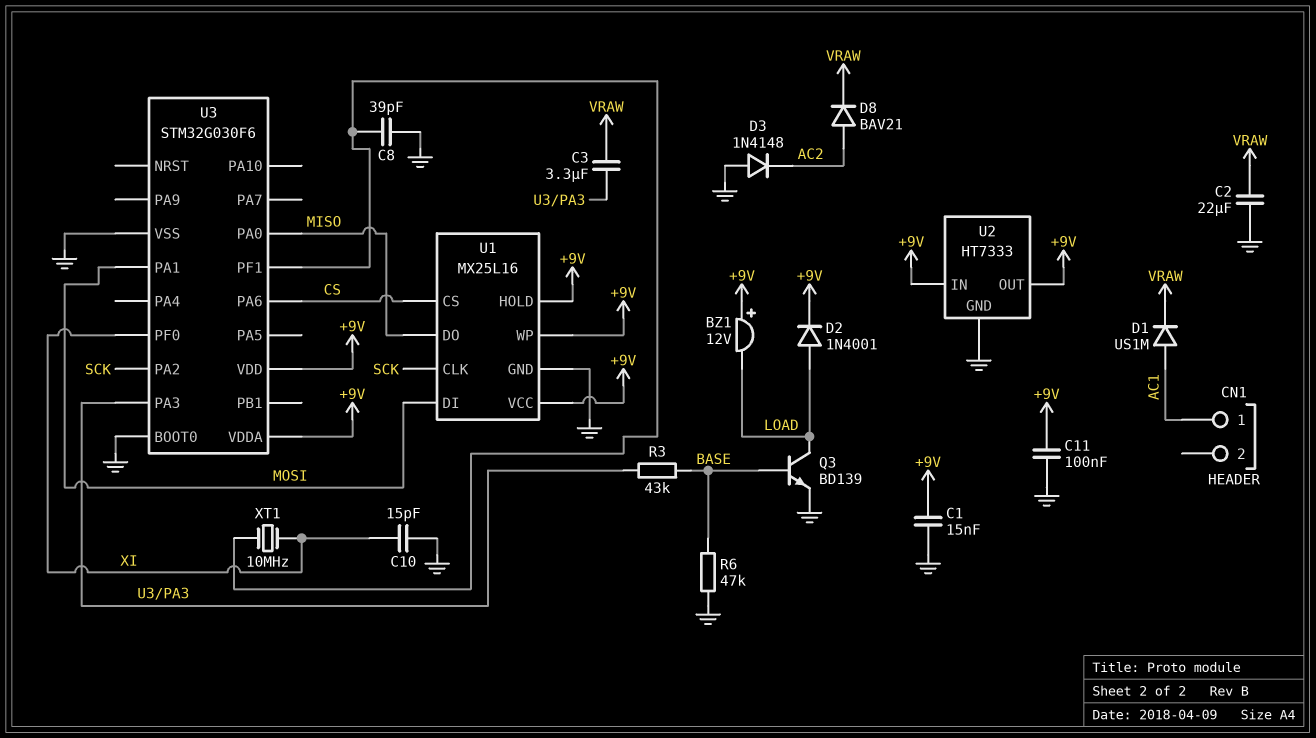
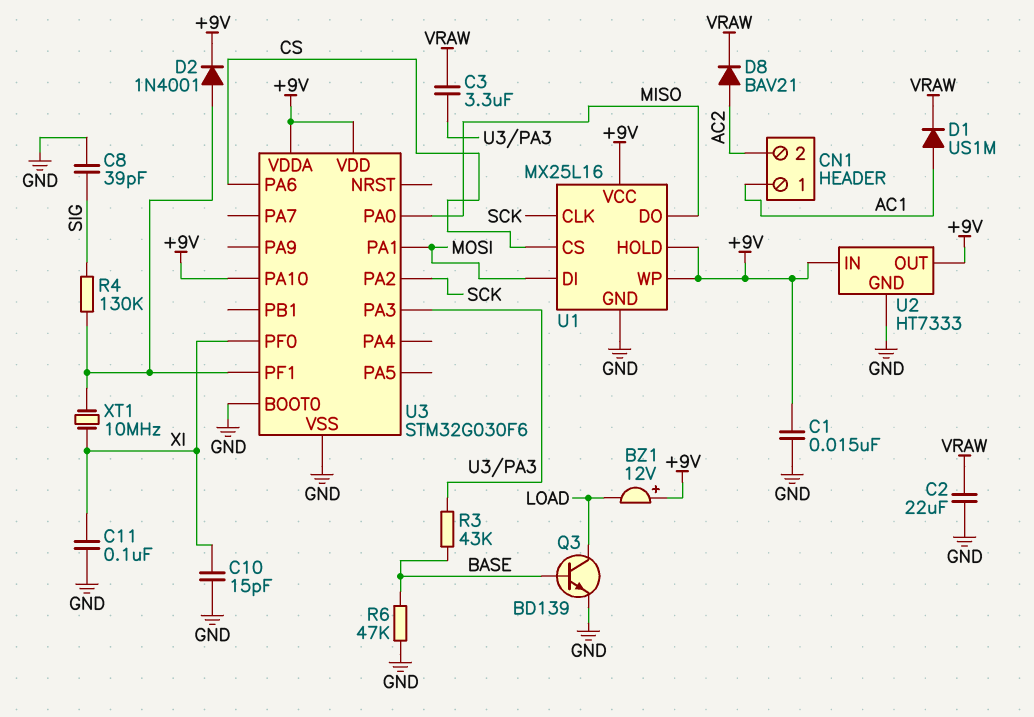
C8: 39pF (GND, U3/PF1) -> 39pF (GND, SIG)
C11: 100nF (+9V, GND) -> 100nF (GND, XI)
CN1 pin 2: none -> AC2
D2: diode 1N4001 (A LOAD, K +9V) -> diode 1N4001 (A U3/PF1, K +9V)
D3: diode 1N4148 (A GND, K AC2) -> none
R4: none -> 130k (SIG, U3/PF1)
U3 pin PA10: none -> +9V

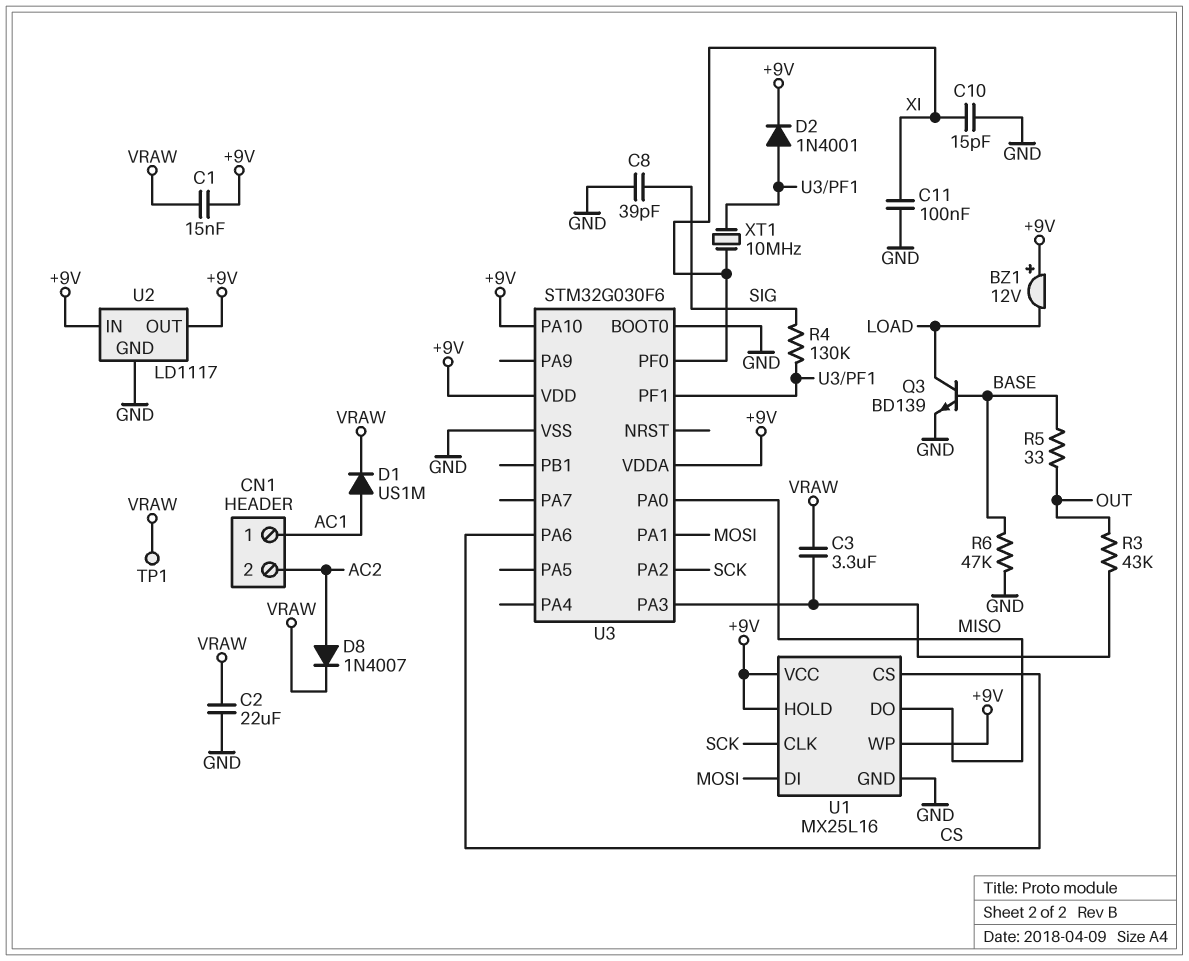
C1: 15nF (+9V, GND) -> 15nF (+9V, VRAW)
D8: diode BAV21 (A AC2, K VRAW) -> diode 1N4007 (A AC2, K VRAW)
R3: 43k (BASE, U3/PA3) -> 43k (OUT, U3/PA3)
R5: none -> 33 (BASE, OUT)
TP1: none -> test point (VRAW)
U2: HT7333 -> LD1117

